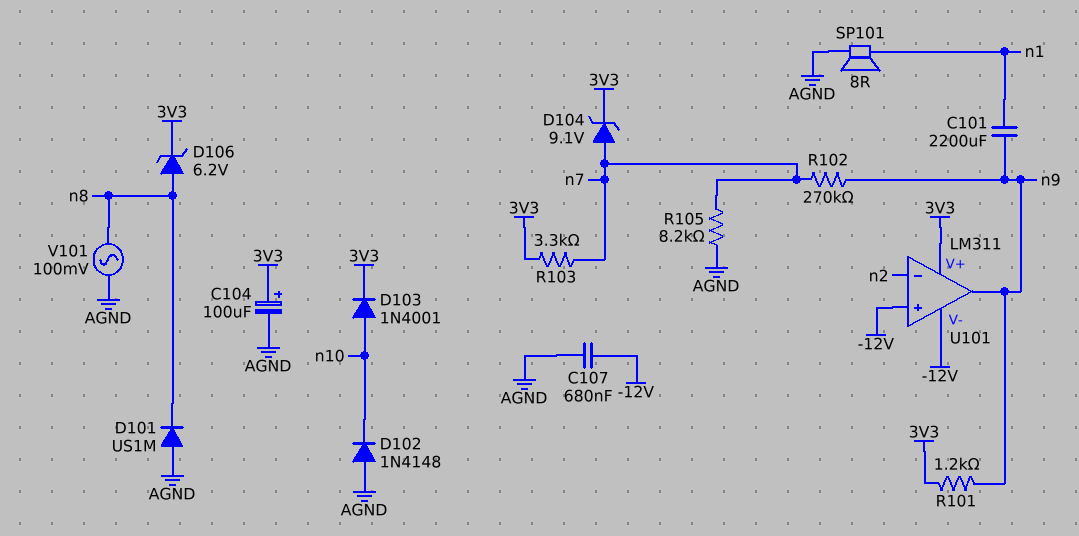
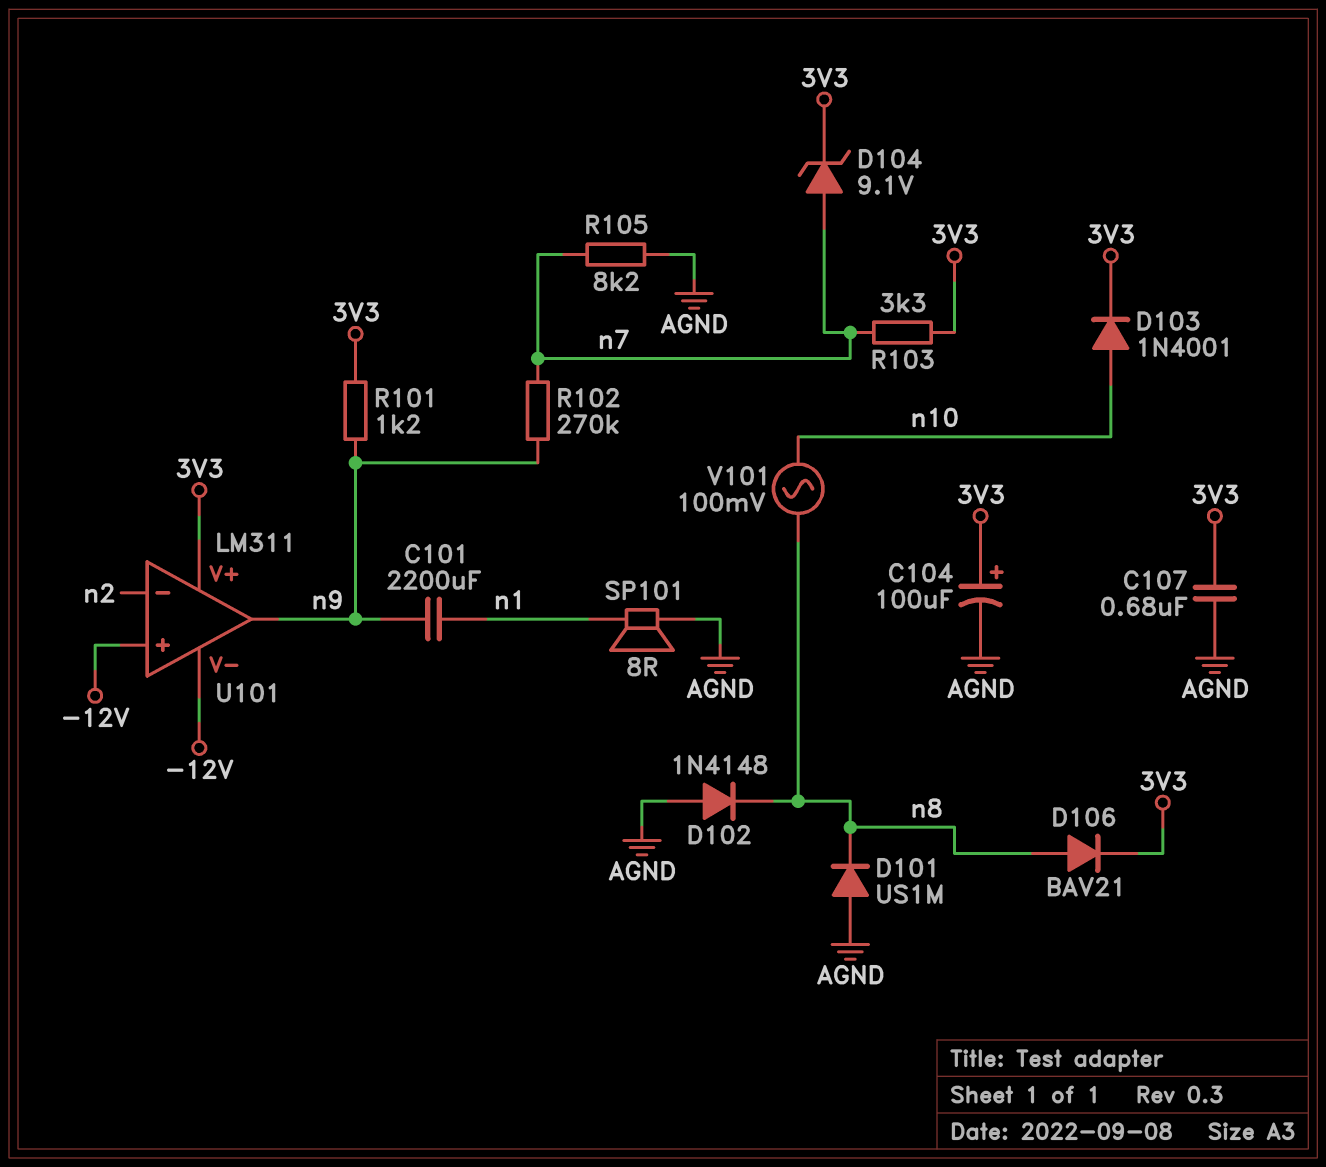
C107: 680nF (-12V, AGND) -> 680nF (3V3, AGND)
D102: diode 1N4148 (A AGND, K n10) -> diode 1N4148 (A AGND, K n8)
D106: zener 6.2V (A n8, K 3V3) -> diode BAV21 (A n8, K 3V3)
V101: AC 100mV (AGND, n8) -> AC 100mV (n8, n10)

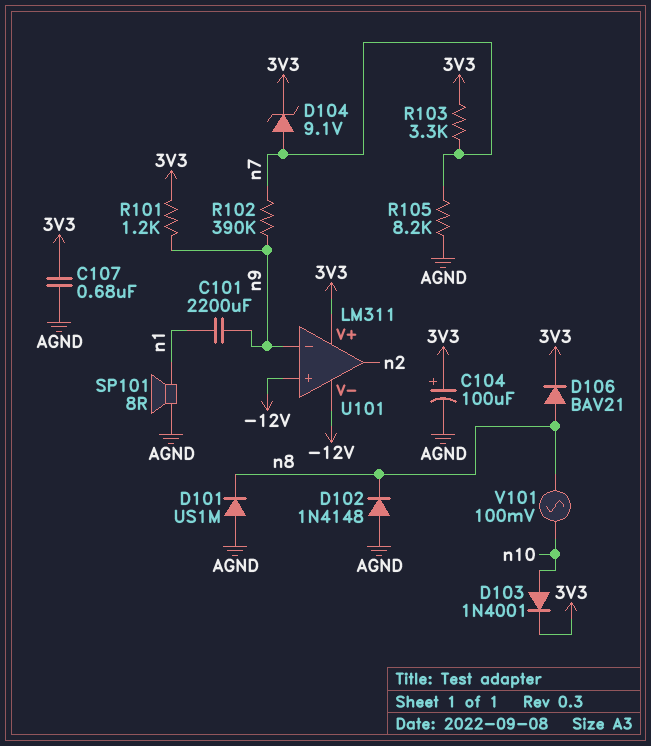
R102: 270k (n7, n9) -> 390k (n7, n9)
U101 pin in-: n2 -> n9
U101 pin out: n9 -> n2

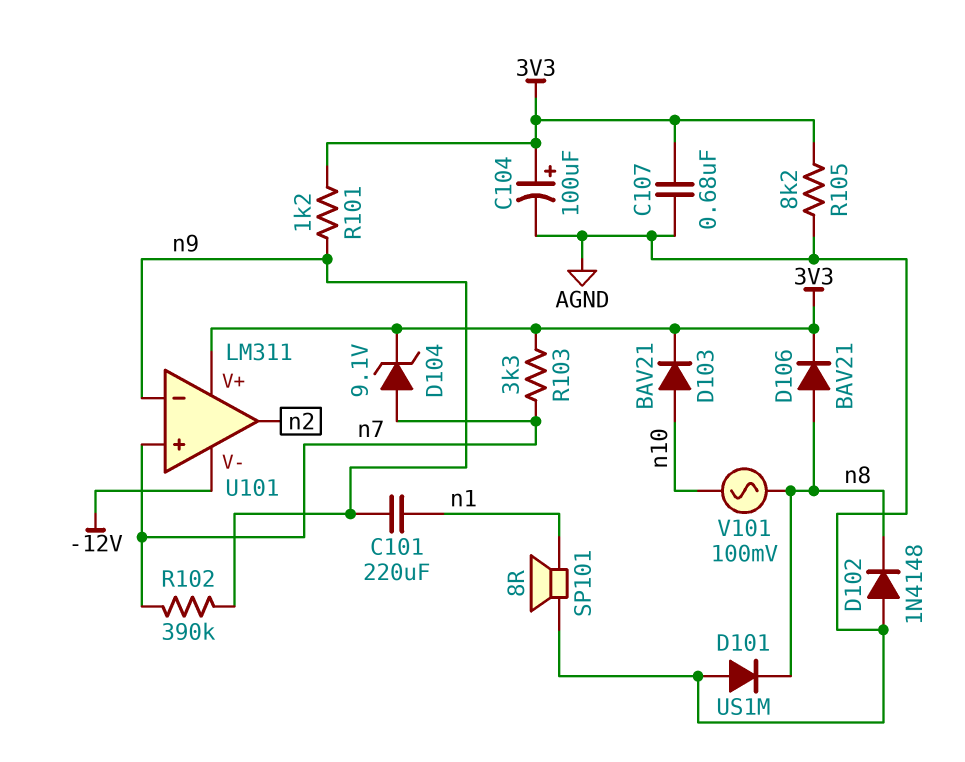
C101: 2200uF (n1, n9) -> 220uF (n1, n9)
D103: diode 1N4001 (A n10, K 3V3) -> diode BAV21 (A n10, K 3V3)
R105: 8.2k (AGND, n7) -> 8.2k (3V3, AGND)
U101 pin in+: -12V -> n7

